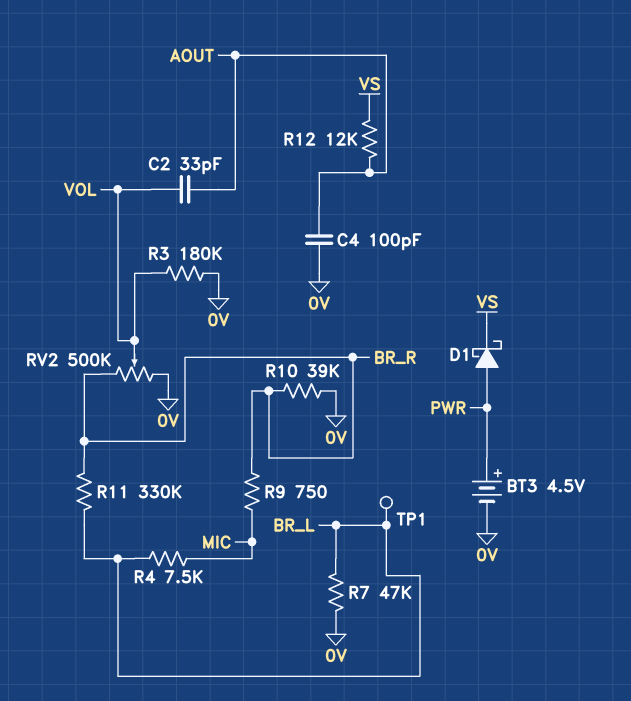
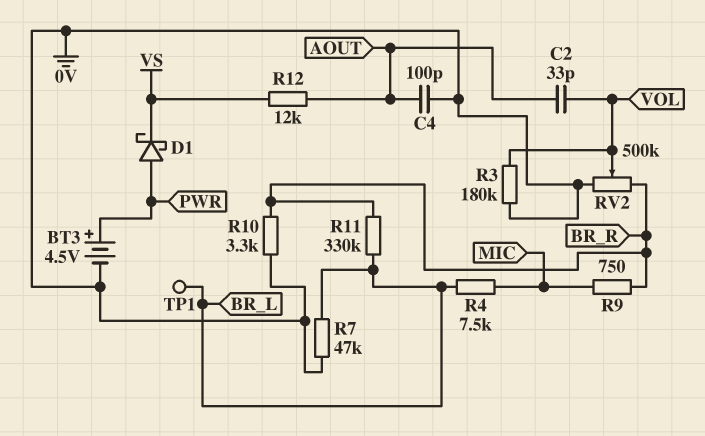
R10: 39k (0V, BR_R) -> 3.3k (0V, BR_R)

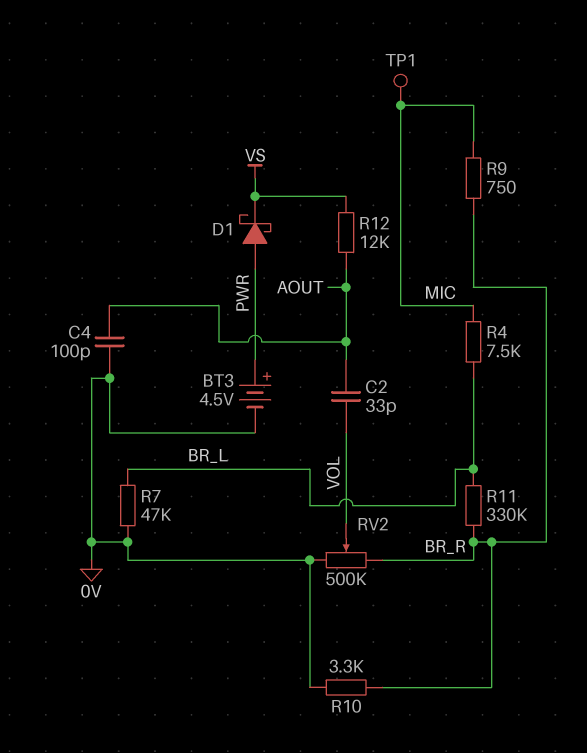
R3: 180k (0V, VOL) -> none
TP1: test point (BR_L) -> test point (MIC)

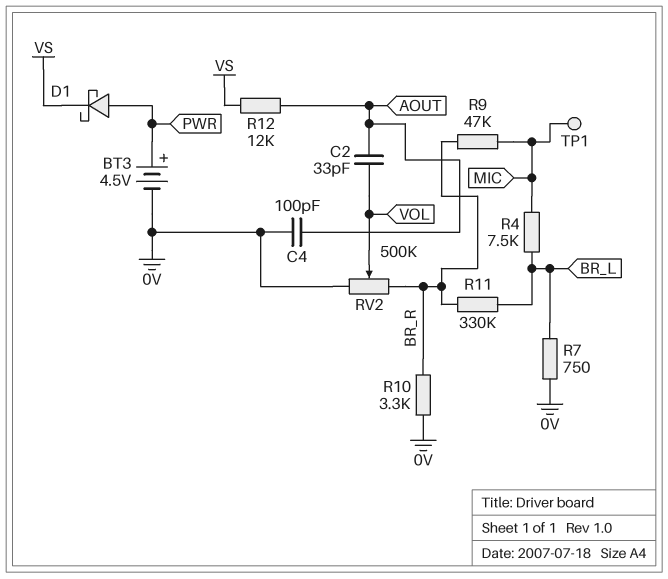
R7: 47k (0V, BR_L) -> 750 (0V, BR_L)
R9: 750 (BR_R, MIC) -> 47k (BR_R, MIC)

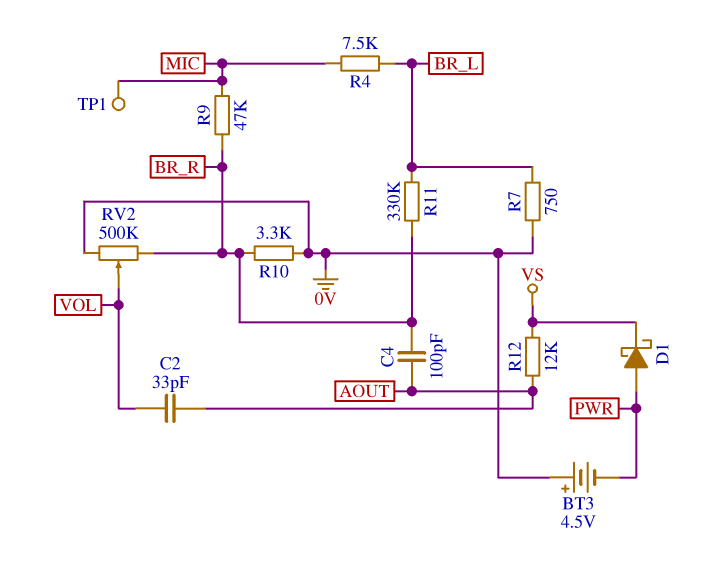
BT3: 4.5V (plus PWR, minus 0V) -> 4.5V (plus 0V, minus PWR)
C4: 100pF (0V, AOUT) -> 100pF (AOUT, BR_R)

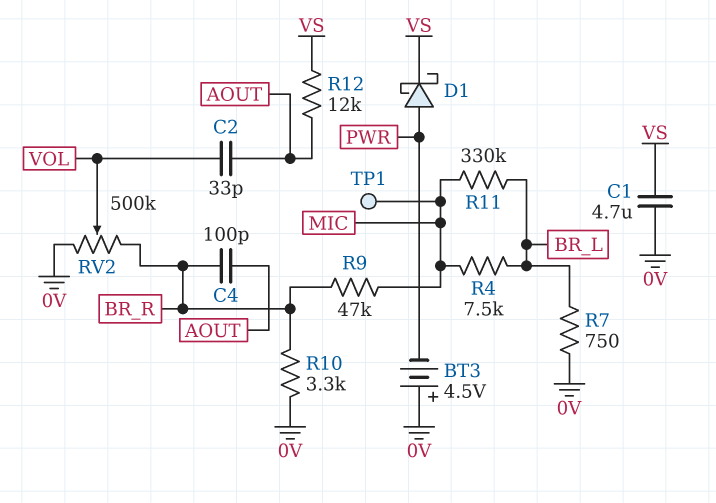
C1: none -> 4.7uF (0V, VS)
R11: 330k (BR_L, BR_R) -> 330k (BR_L, MIC)

